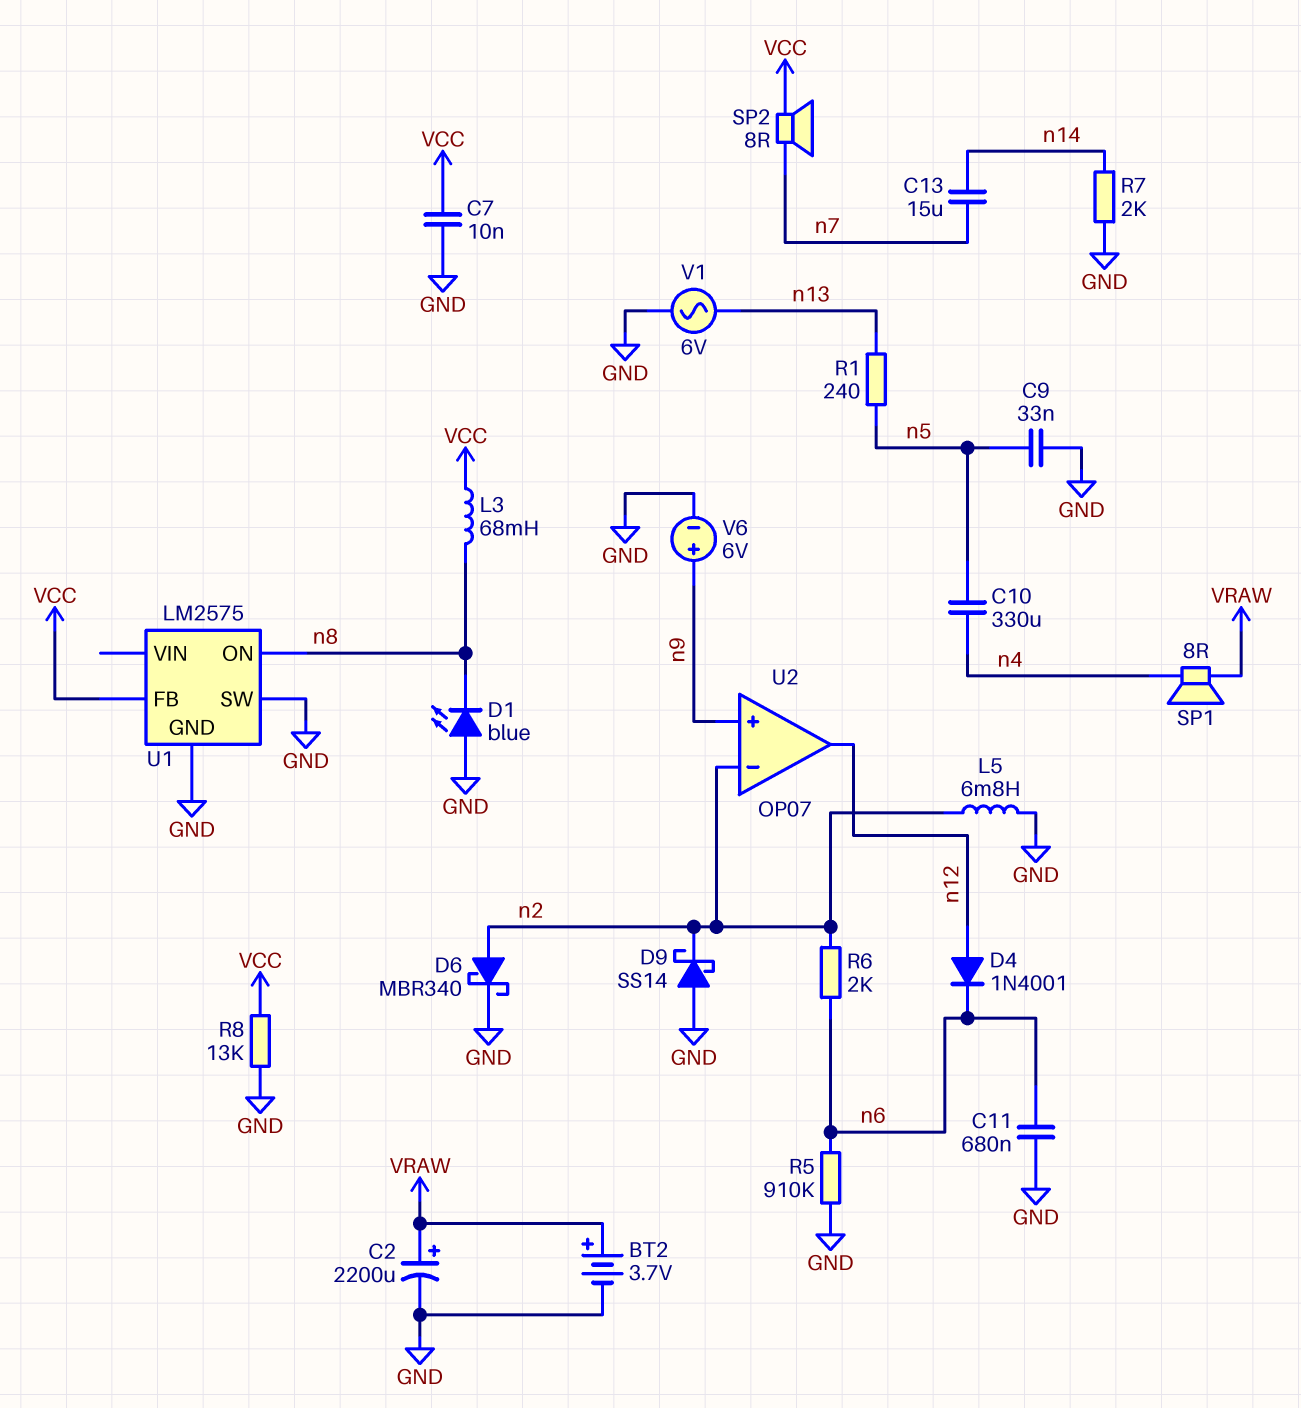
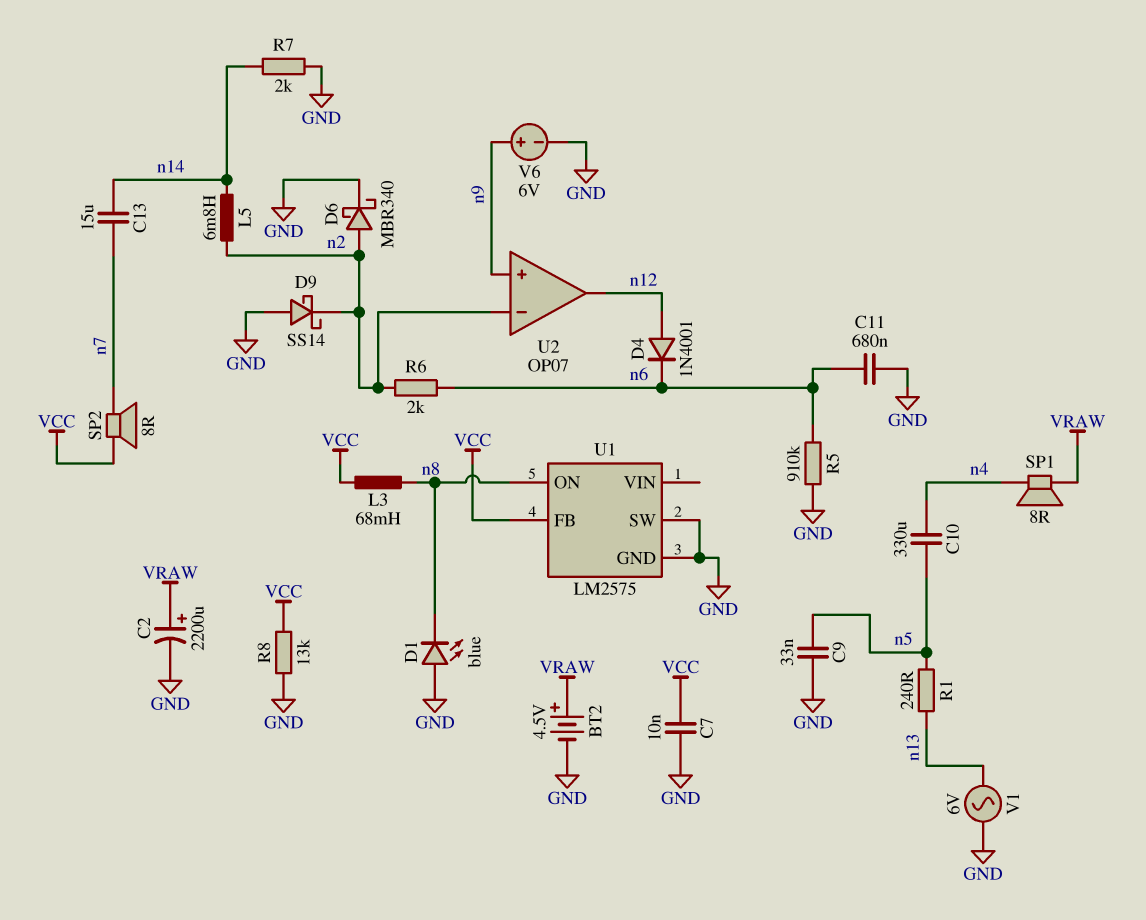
BT2: 3.7V (plus VRAW, minus GND) -> 4.5V (plus VRAW, minus GND)
L5: 6.8mH (GND, n2) -> 6.8mH (n2, n14)

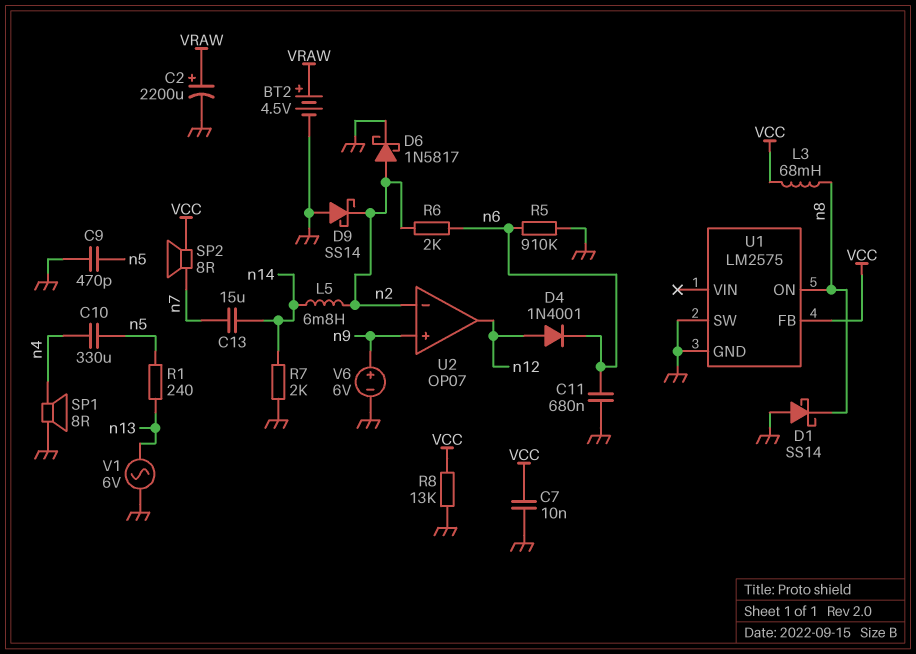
C9: 33nF (GND, n5) -> 470pF (GND, n5)
D1: LED blue (A GND, K n8) -> schottky SS14 (A GND, K n8)
D6: schottky MBR340 (A n2, K GND) -> schottky 1N5817 (A n2, K GND)
SP1: speaker 8R (VRAW, n4) -> speaker 8R (GND, n4)

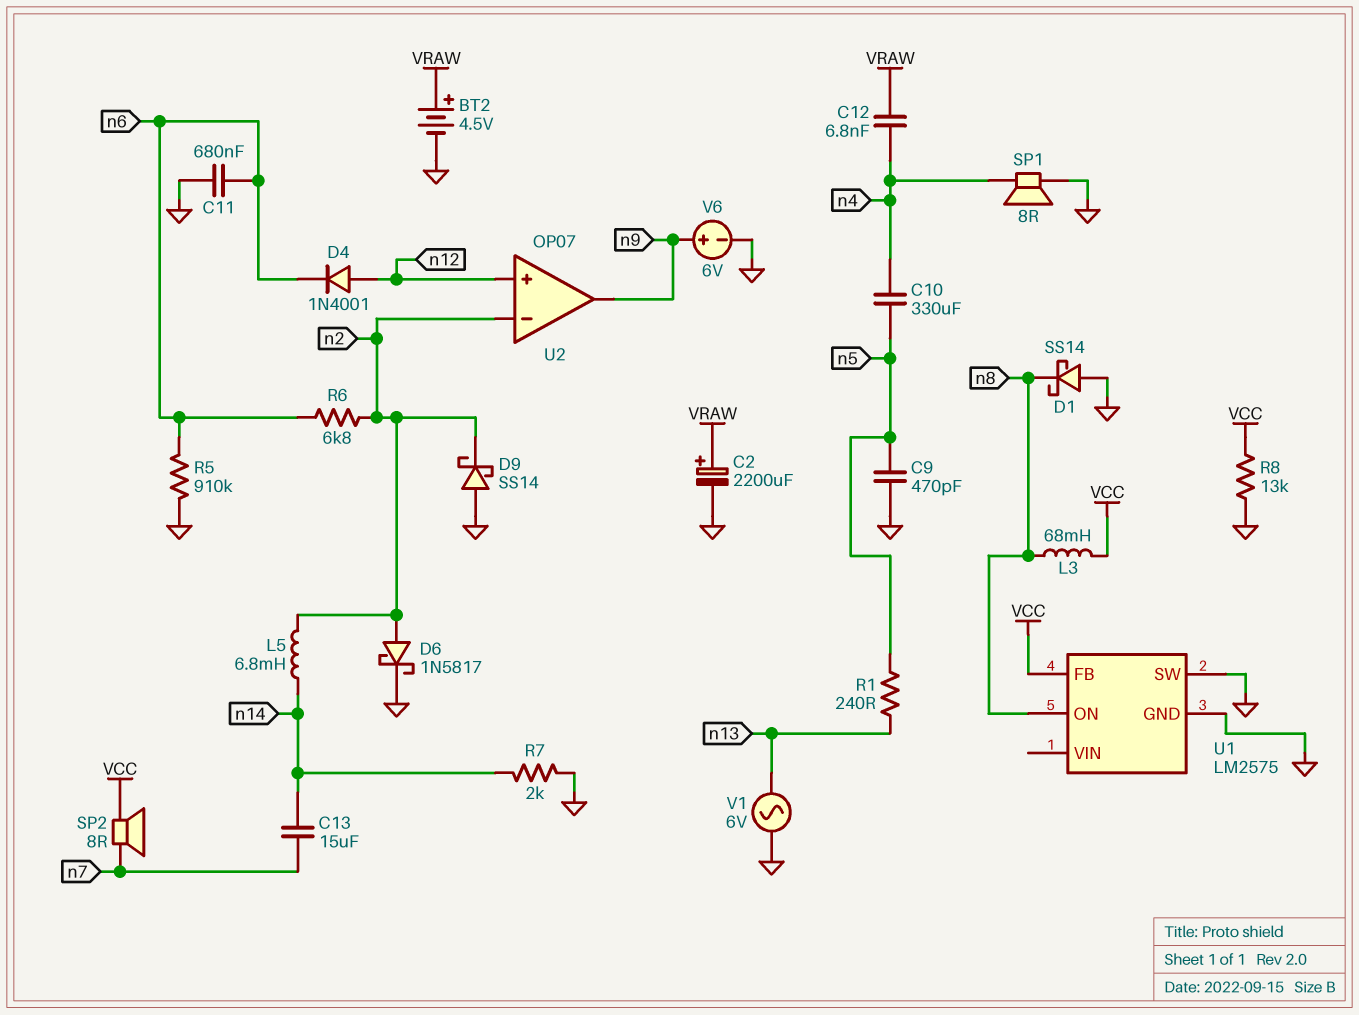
C7: 10nF (GND, VCC) -> none
C12: none -> 6.8nF (VRAW, n4)
R6: 2k (n2, n6) -> 6.8k (n2, n6)
U2 pin in+: n9 -> n12
U2 pin out: n12 -> n9

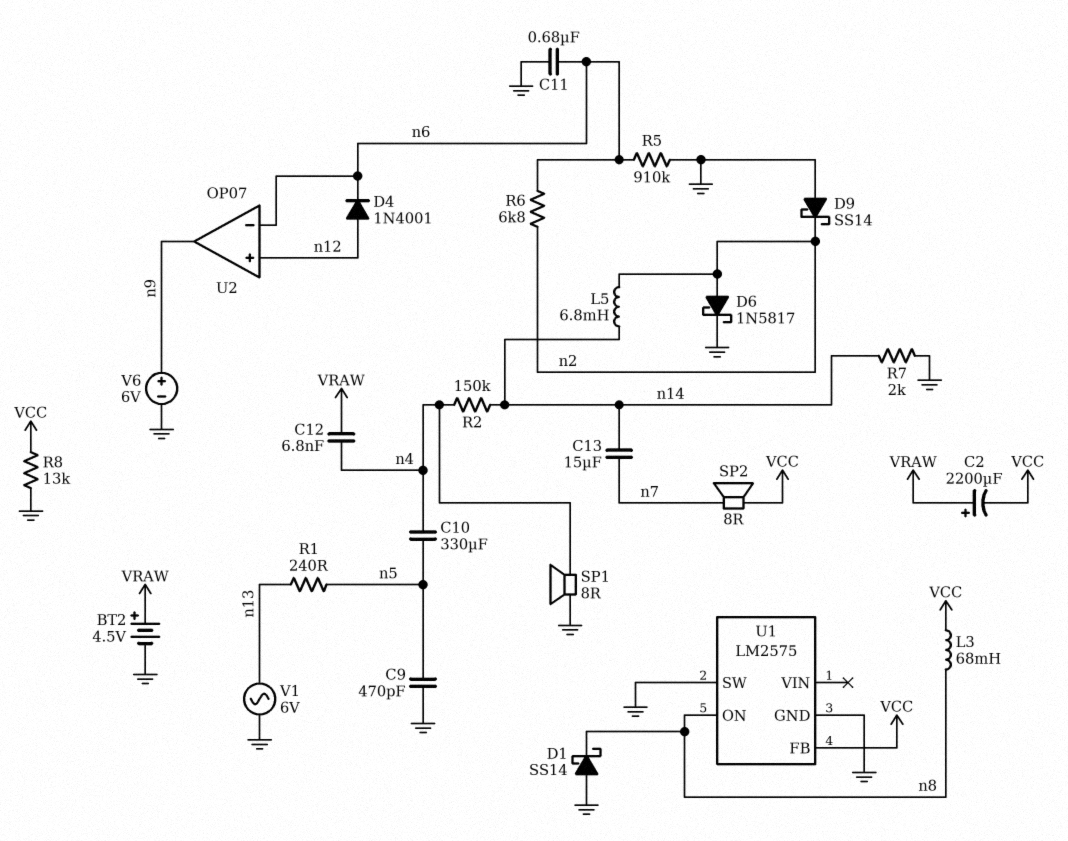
C2: 2200uF (plus VRAW, minus GND) -> 2200uF (plus VRAW, minus VCC)
R2: none -> 150k (n4, n14)
U2 pin in-: n2 -> n6

